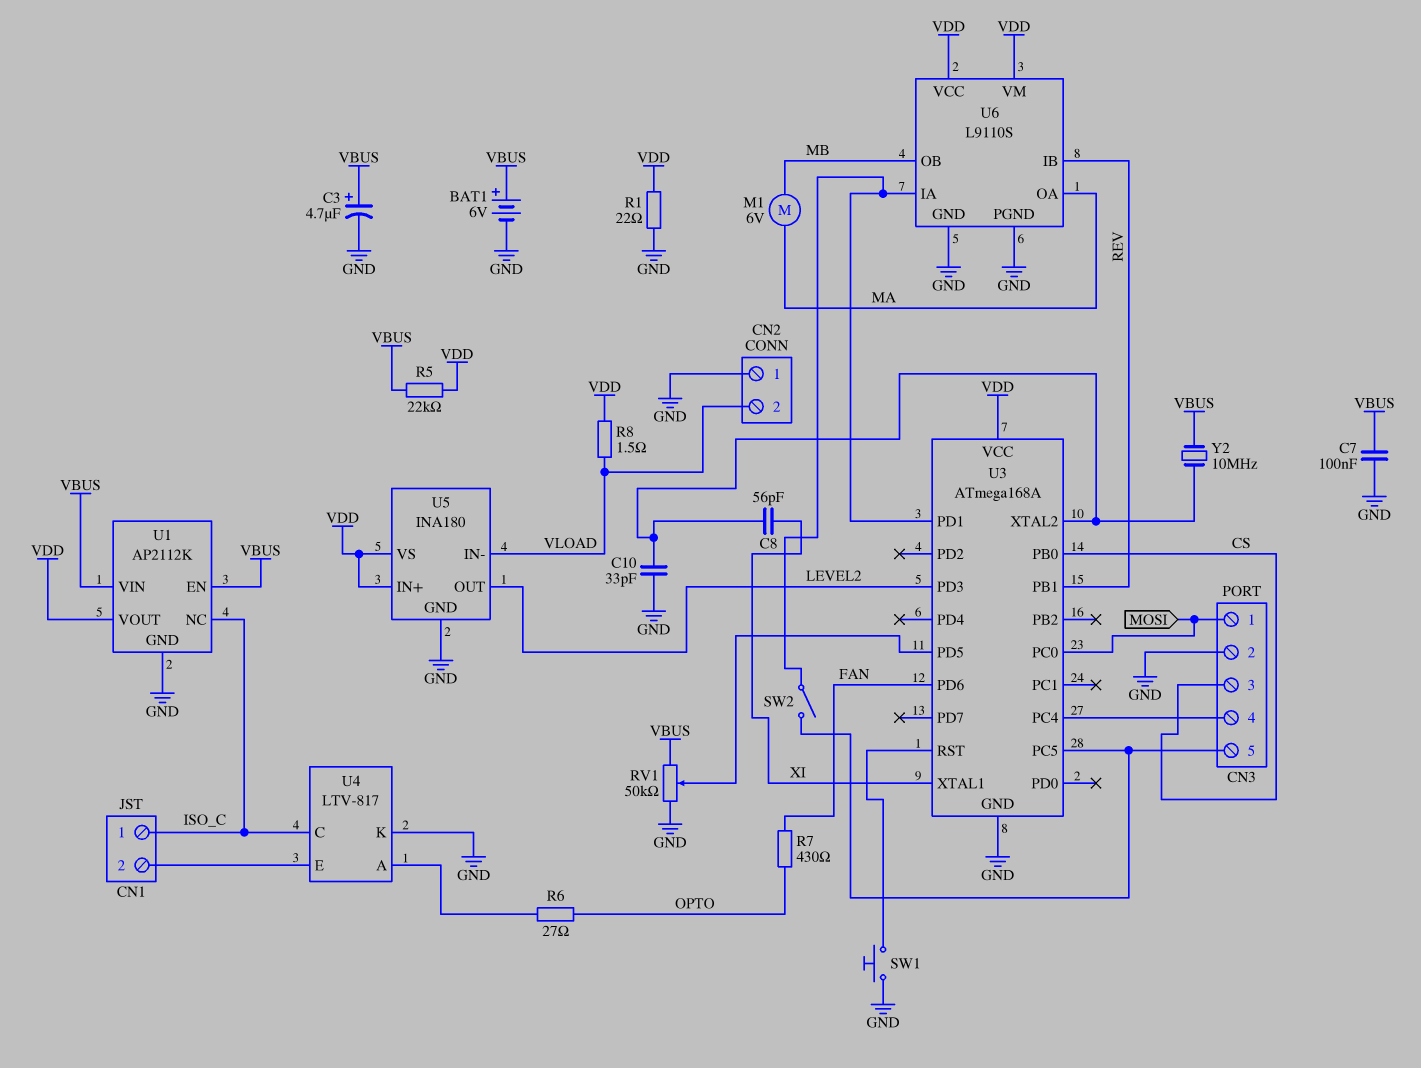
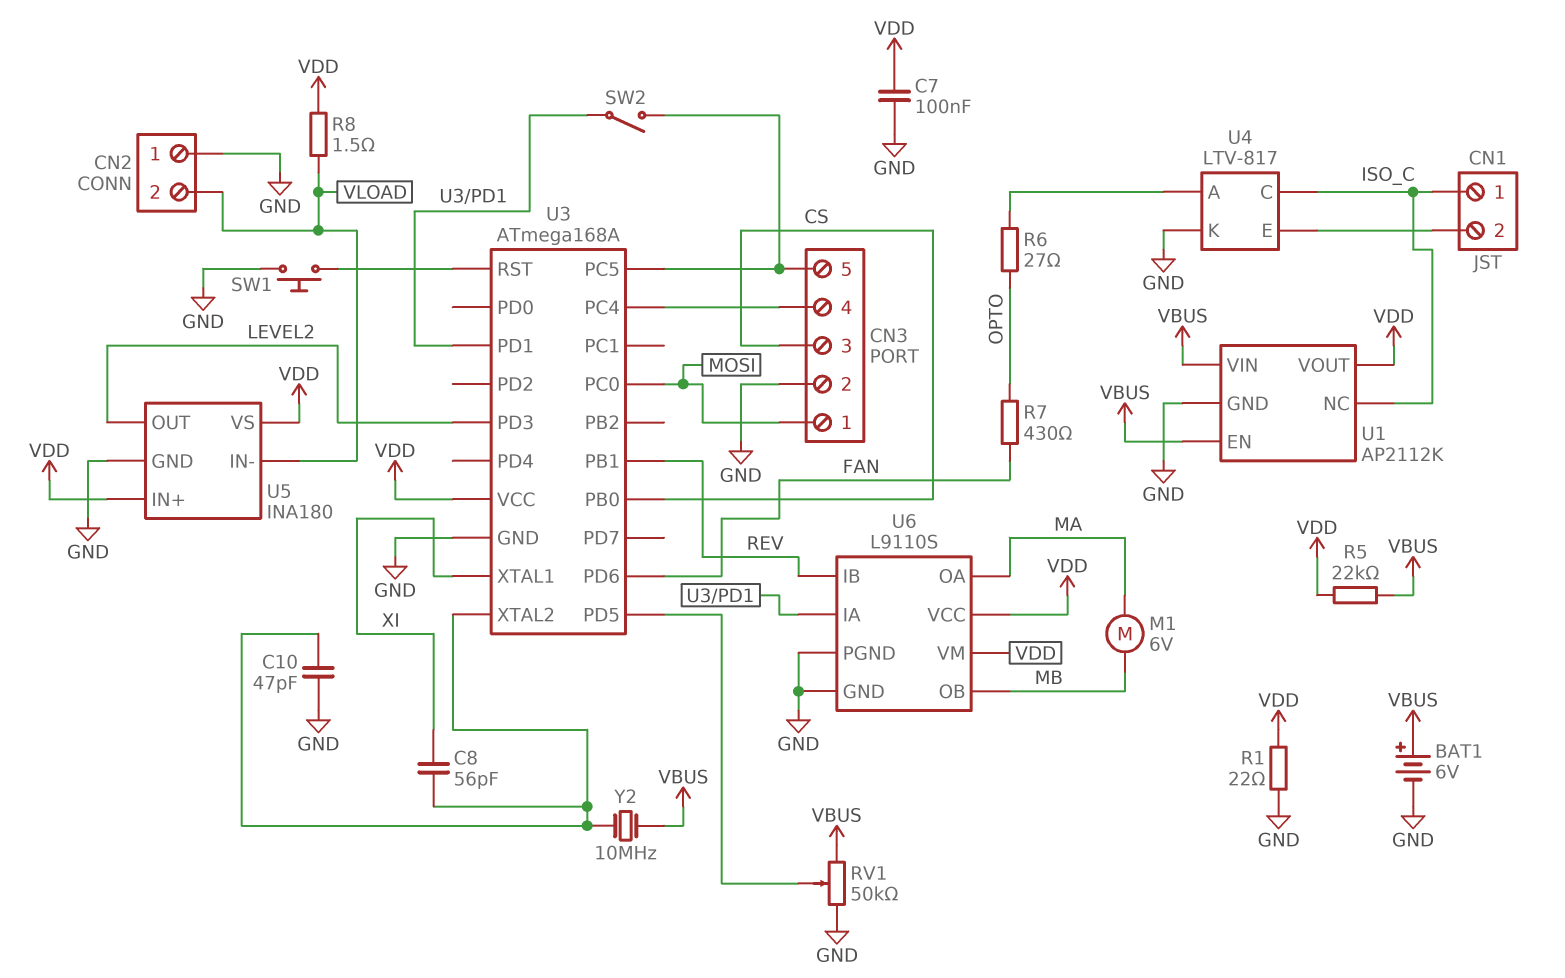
C3: 4.7uF (plus VBUS, minus GND) -> none
C7: 100nF (GND, VBUS) -> 100nF (GND, VDD)
C10: 33pF (GND, U3/XTAL2) -> 47pF (GND, U3/XTAL2)

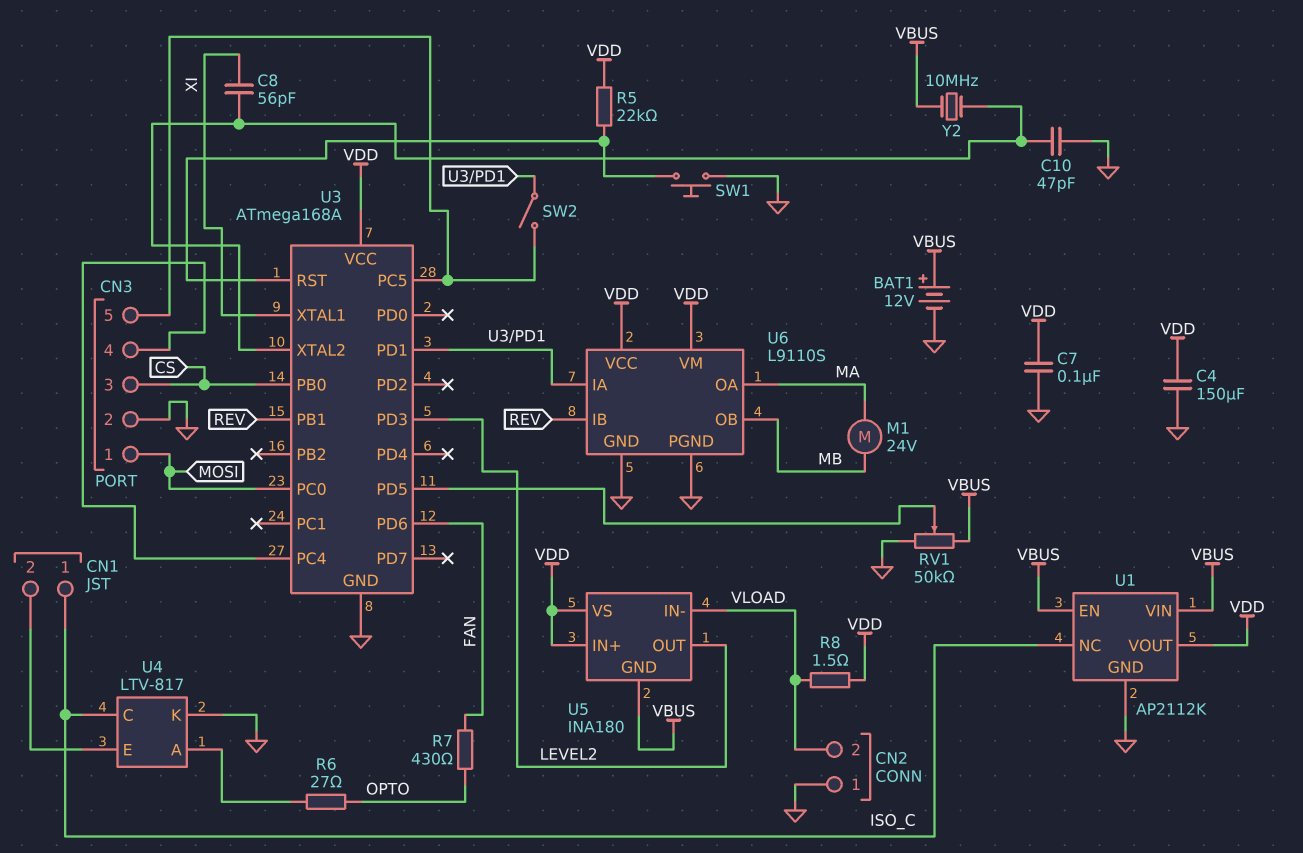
BAT1: 6V (plus VBUS, minus GND) -> 12V (plus VBUS, minus GND)
C4: none -> 150uF (GND, VDD)
M1: motor 6V (MA, MB) -> motor 24V (MA, MB)
R1: 22 (GND, VDD) -> none
R5: 22k (VBUS, VDD) -> 22k (U3/RST, VDD)
U5 pin GND: GND -> VBUS

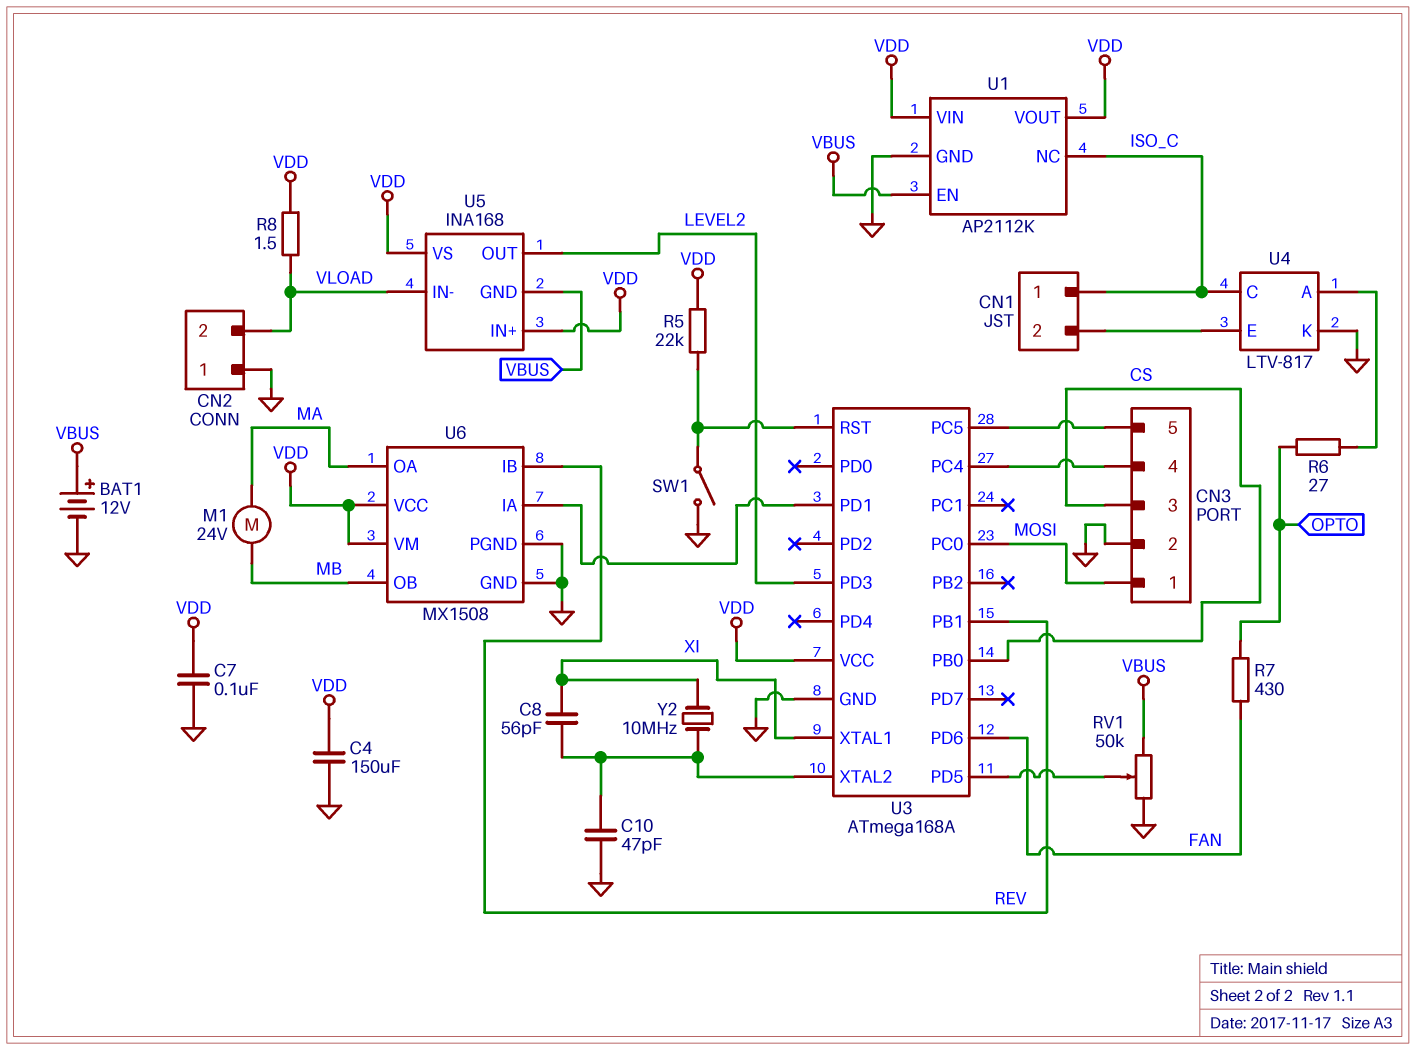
SW1: button (GND, U3/RST) -> switch (GND, U3/RST)
SW2: switch (CN3/5, U3/PD1) -> none
U1 pin VIN: VBUS -> VDD
U5: INA180 -> INA168
U6: L9110S -> MX1508
Y2: 10MHz (U3/XTAL2, VBUS) -> 10MHz (U3/XTAL2, XI)

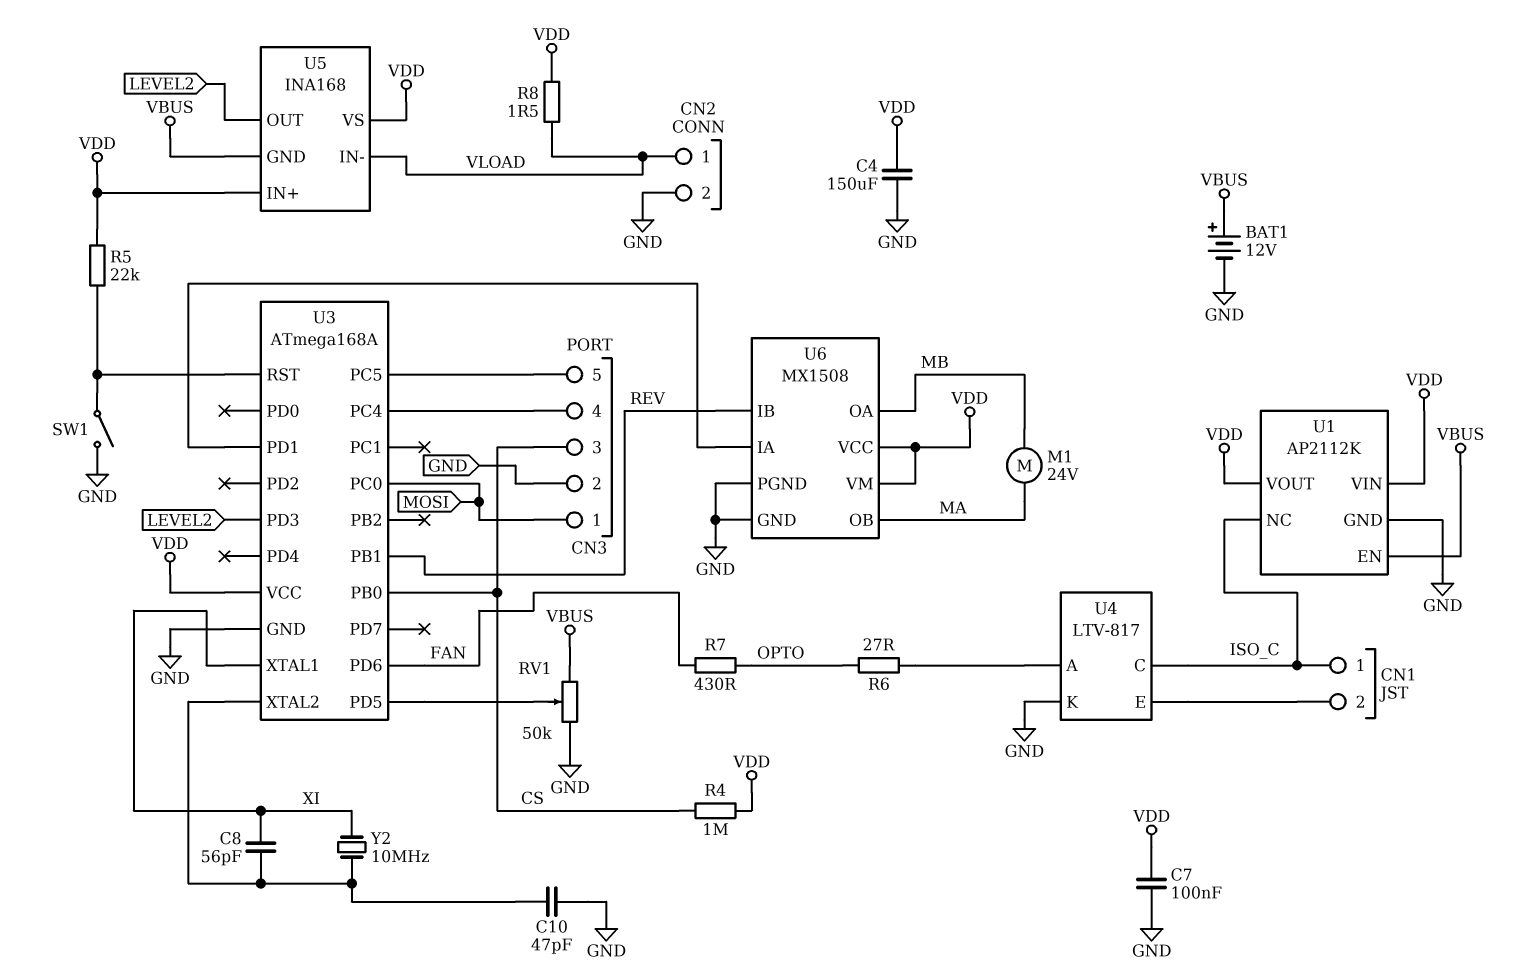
CN2 pin 1: GND -> VLOAD
CN2 pin 2: VLOAD -> GND
R4: none -> 1M (CS, VDD)
U6 pin OA: MA -> MB
U6 pin OB: MB -> MA

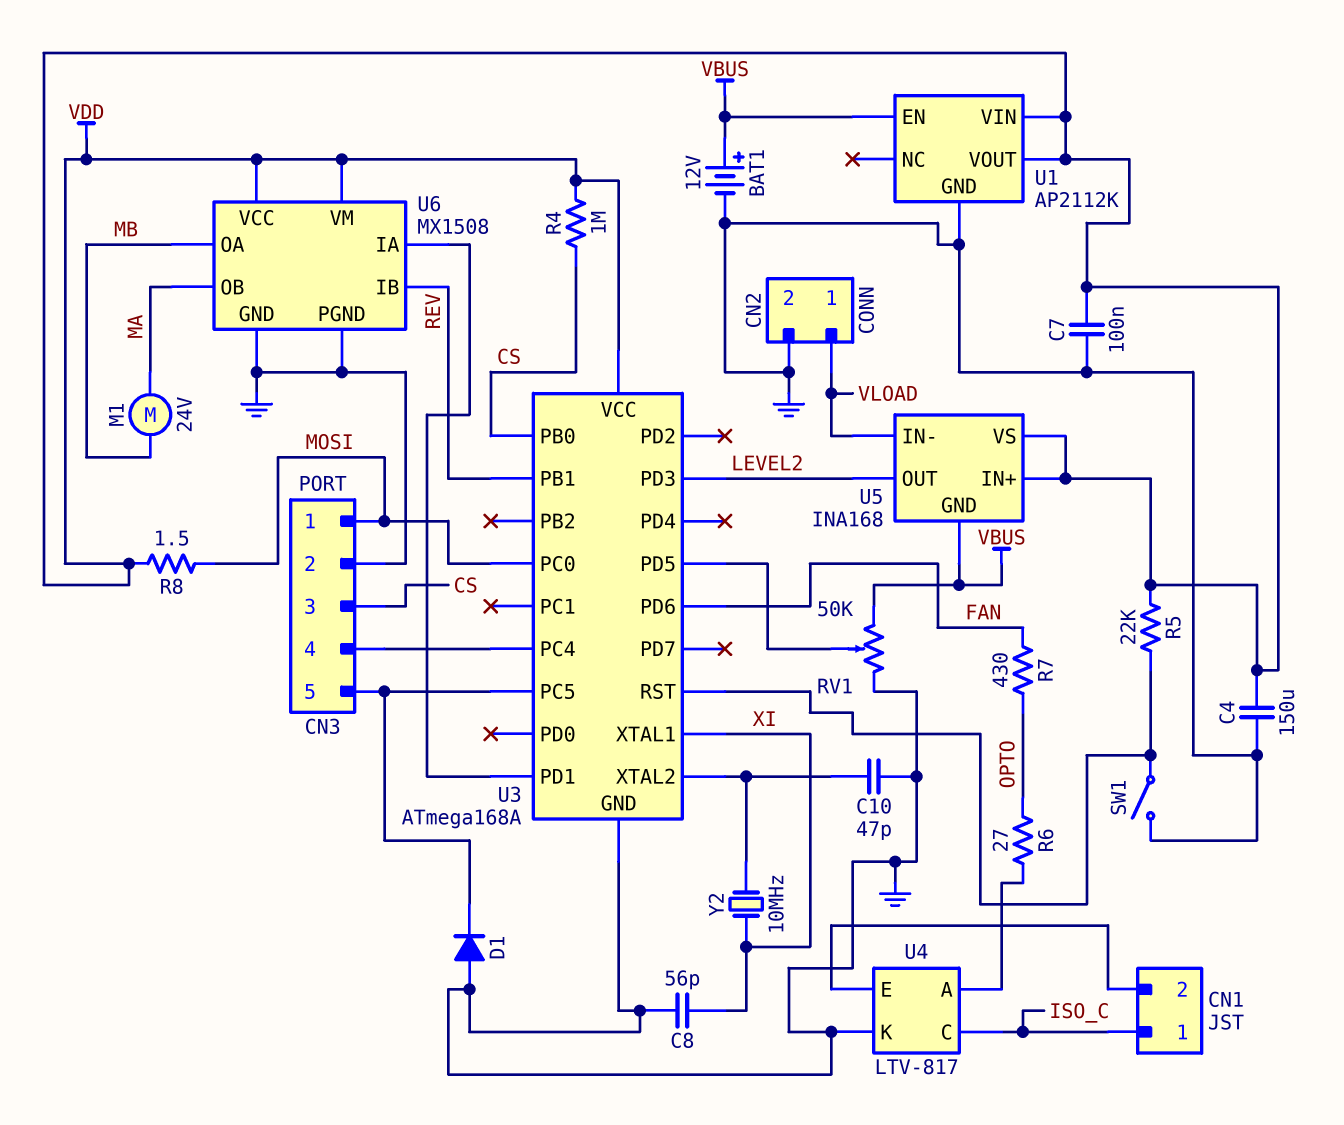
C8: 56pF (U3/XTAL2, XI) -> 56pF (GND, XI)
D1: none -> diode (A GND, K CN3/5)
R8: 1.5 (VDD, VLOAD) -> 1.5 (MOSI, VDD)
U1 pin NC: ISO_C -> none

